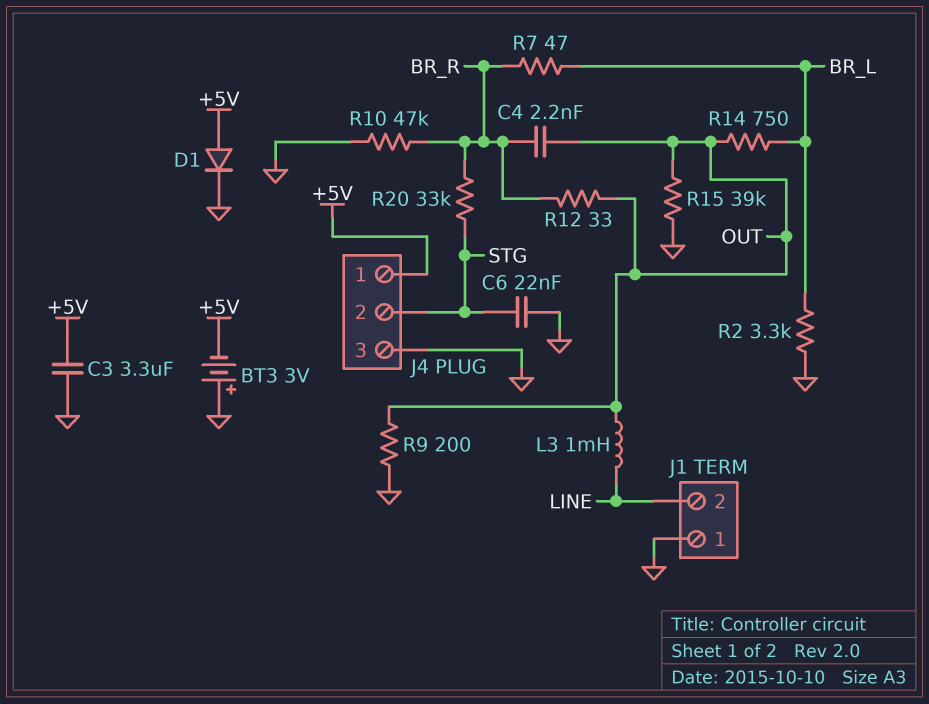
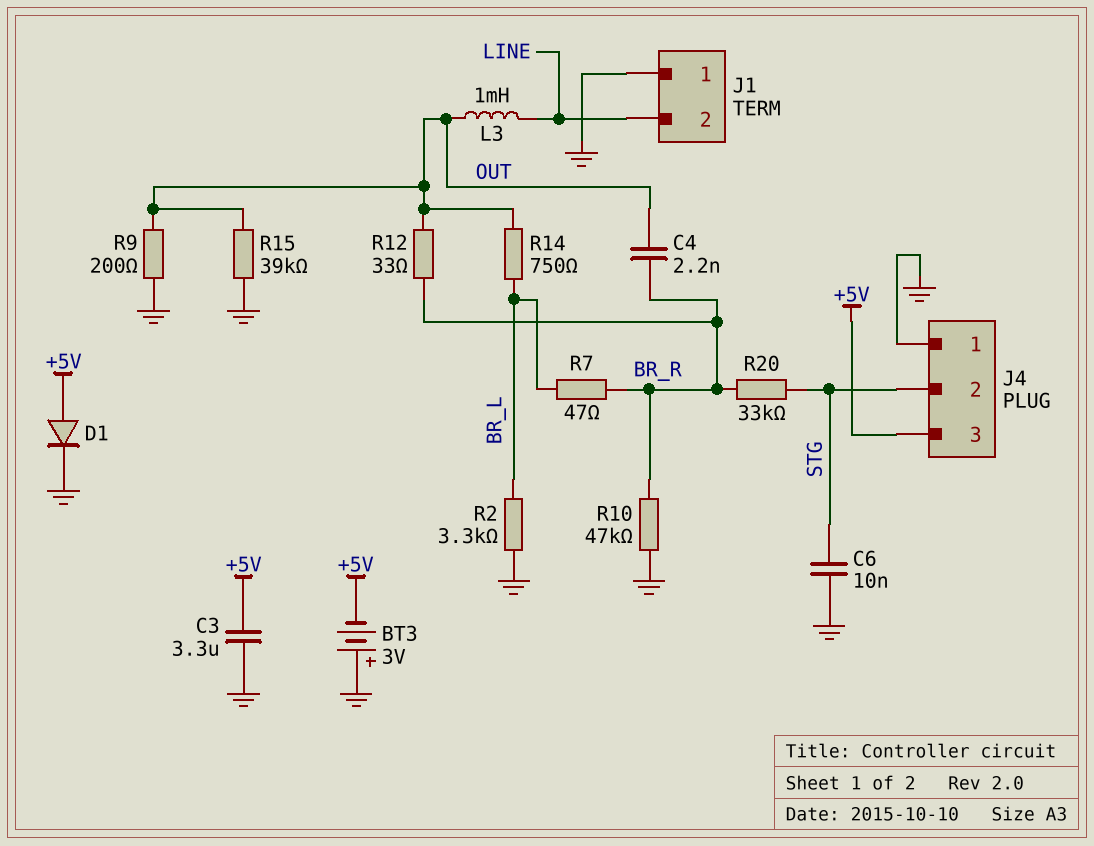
C6: 22nF (GND, STG) -> 10nF (GND, STG)
J4 pin 1: +5V -> GND
J4 pin 3: GND -> +5V

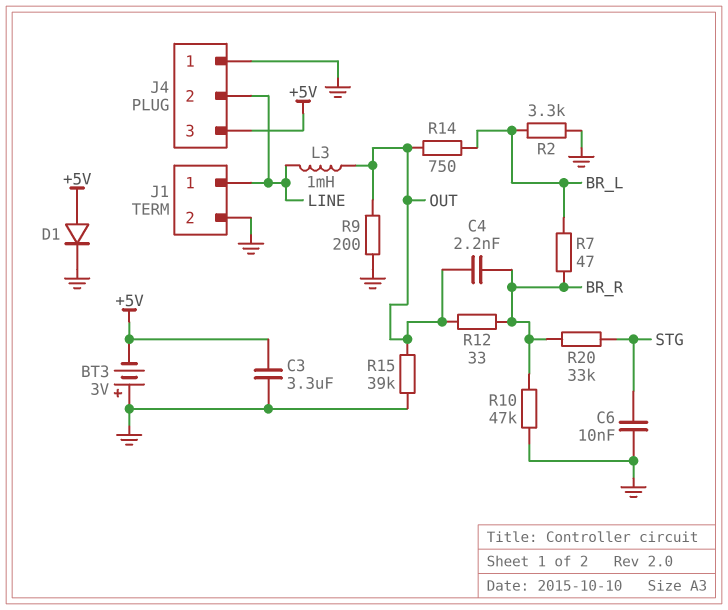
J1 pin 1: GND -> LINE
J1 pin 2: LINE -> GND
J4 pin 2: STG -> LINE

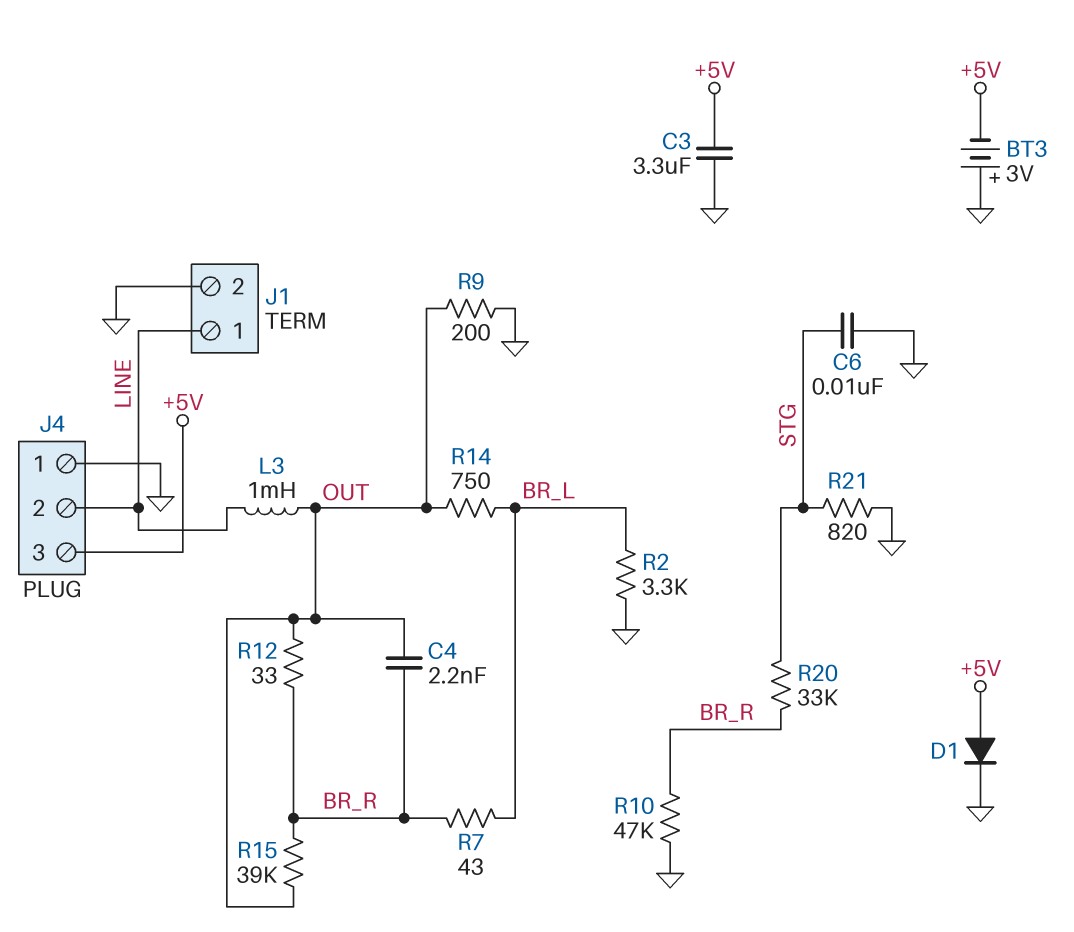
R7: 47 (BR_L, BR_R) -> 43 (BR_L, BR_R)
R15: 39k (GND, OUT) -> 39k (BR_R, OUT)
R21: none -> 820 (GND, STG)

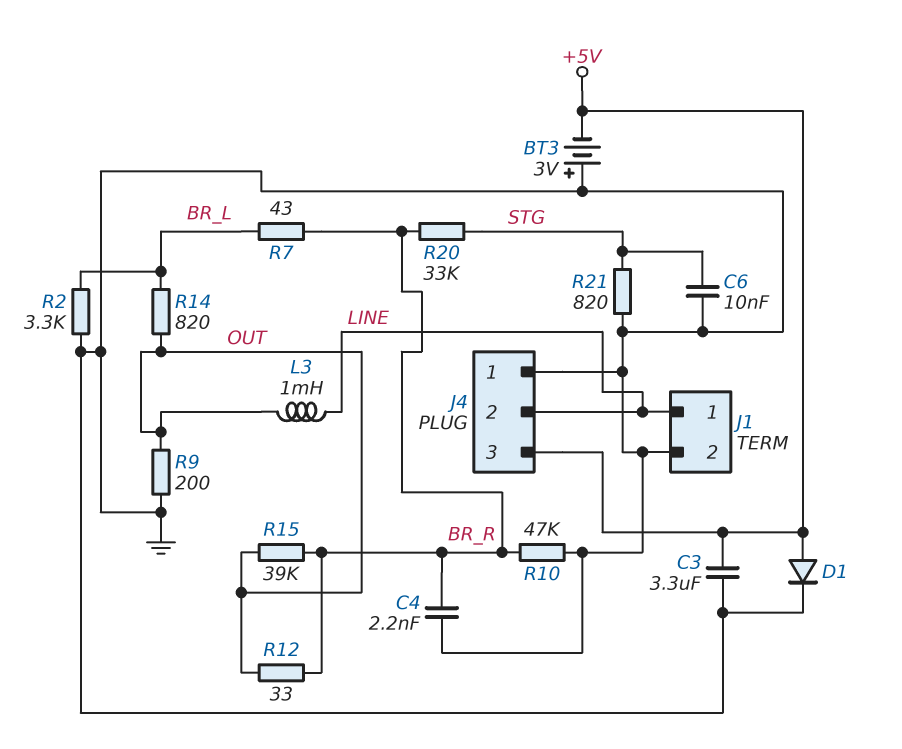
C4: 2.2nF (BR_R, OUT) -> 2.2nF (BR_R, GND)
R14: 750 (BR_L, OUT) -> 820 (BR_L, OUT)

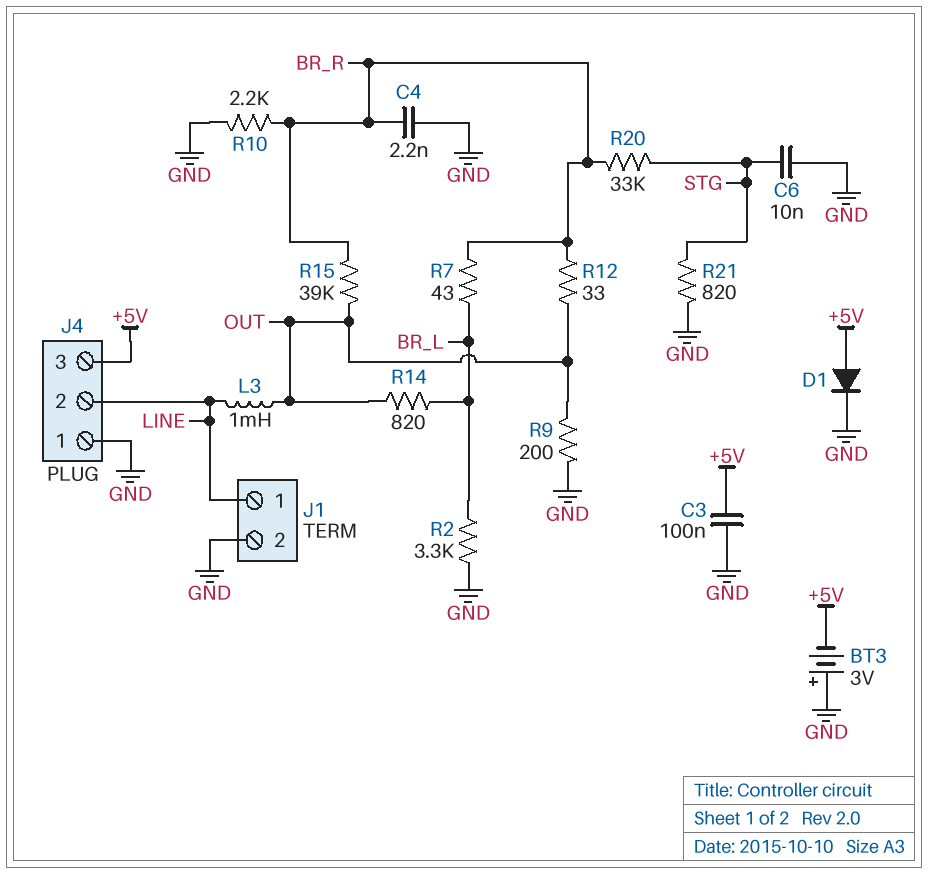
C3: 3.3uF (+5V, GND) -> 100nF (+5V, GND)
R10: 47k (BR_R, GND) -> 2.2k (BR_R, GND)

